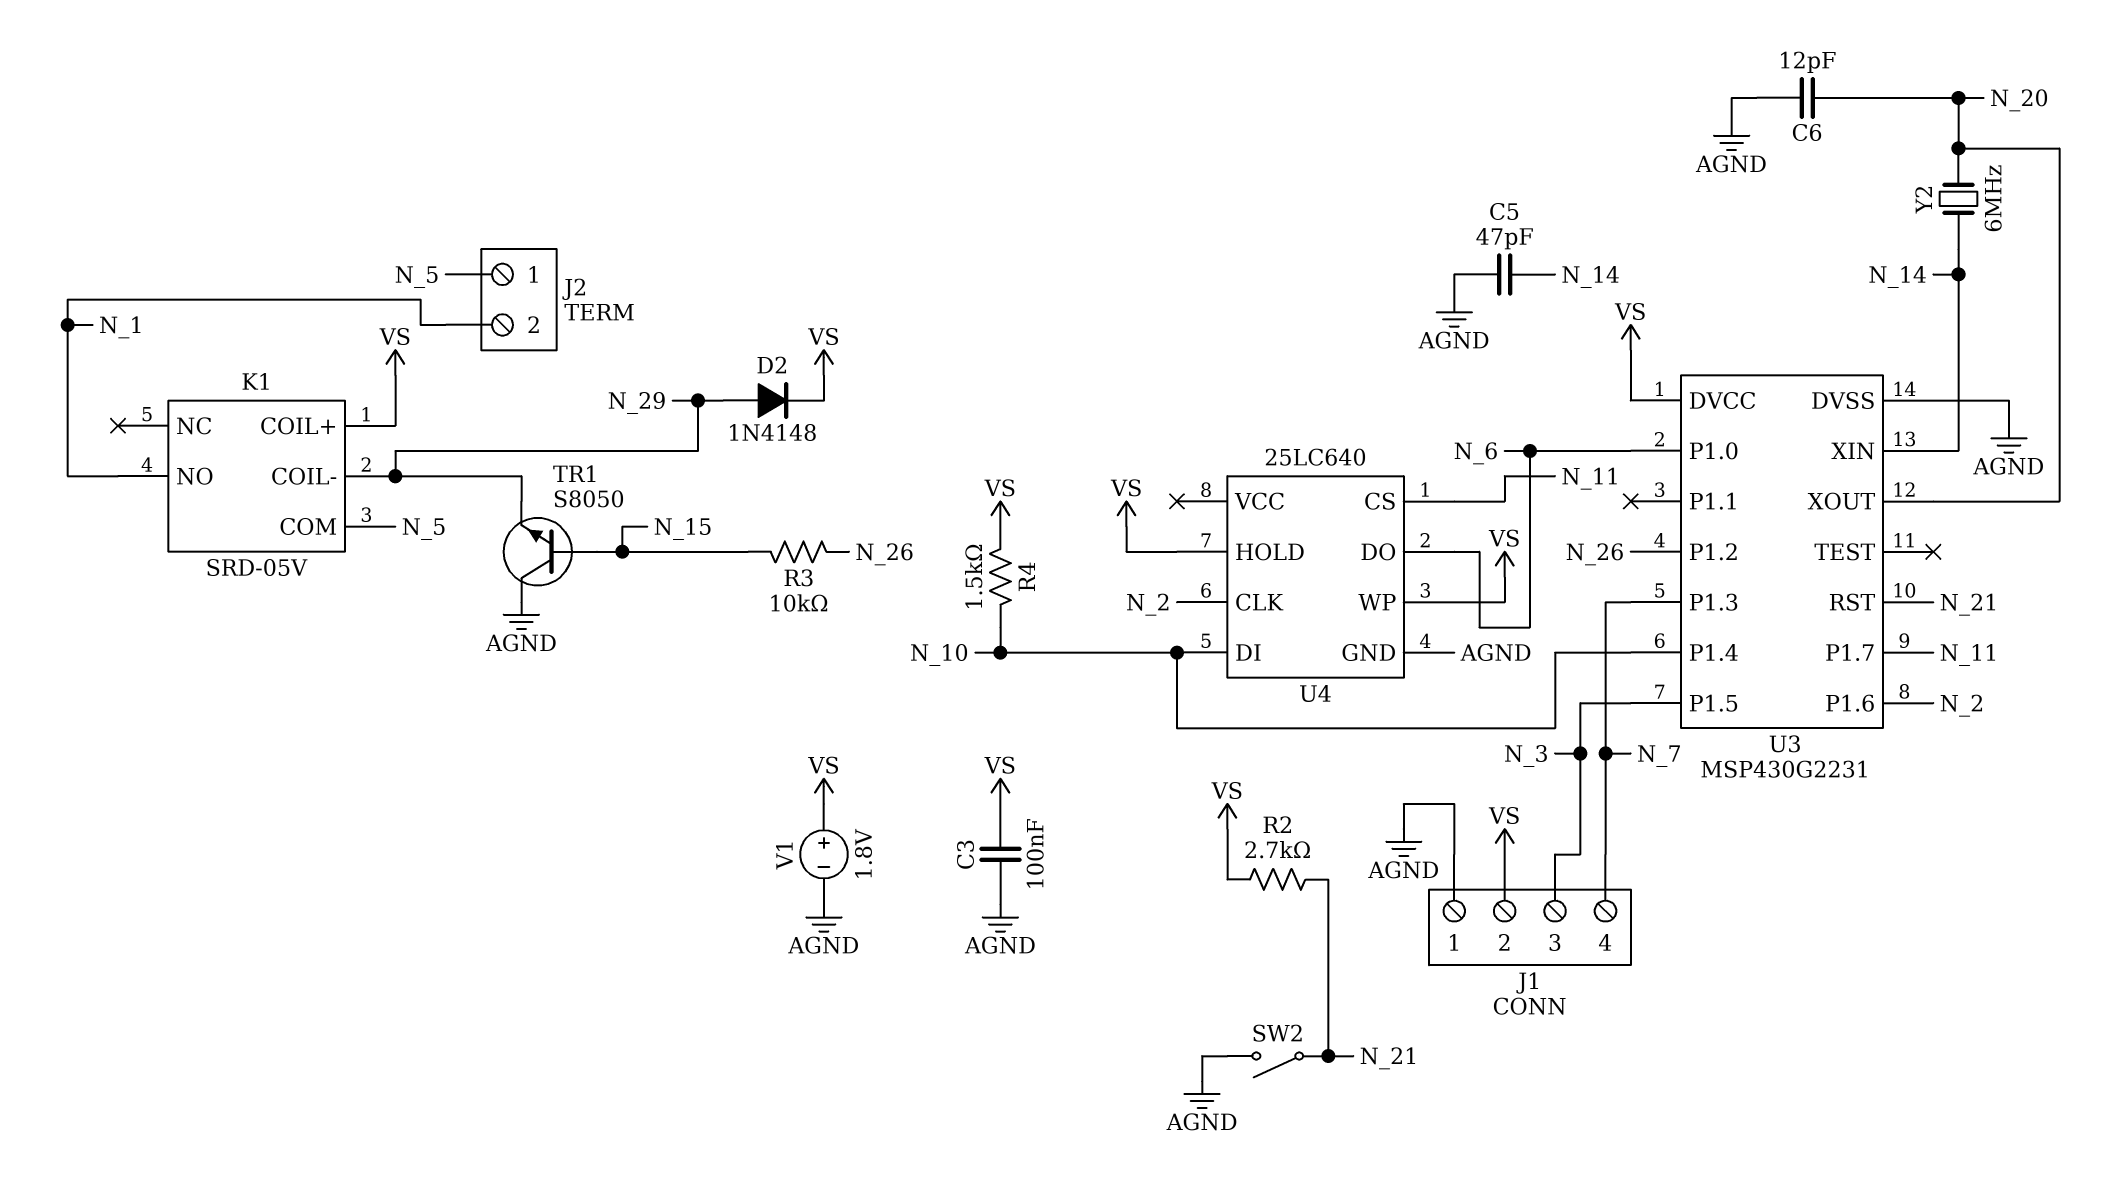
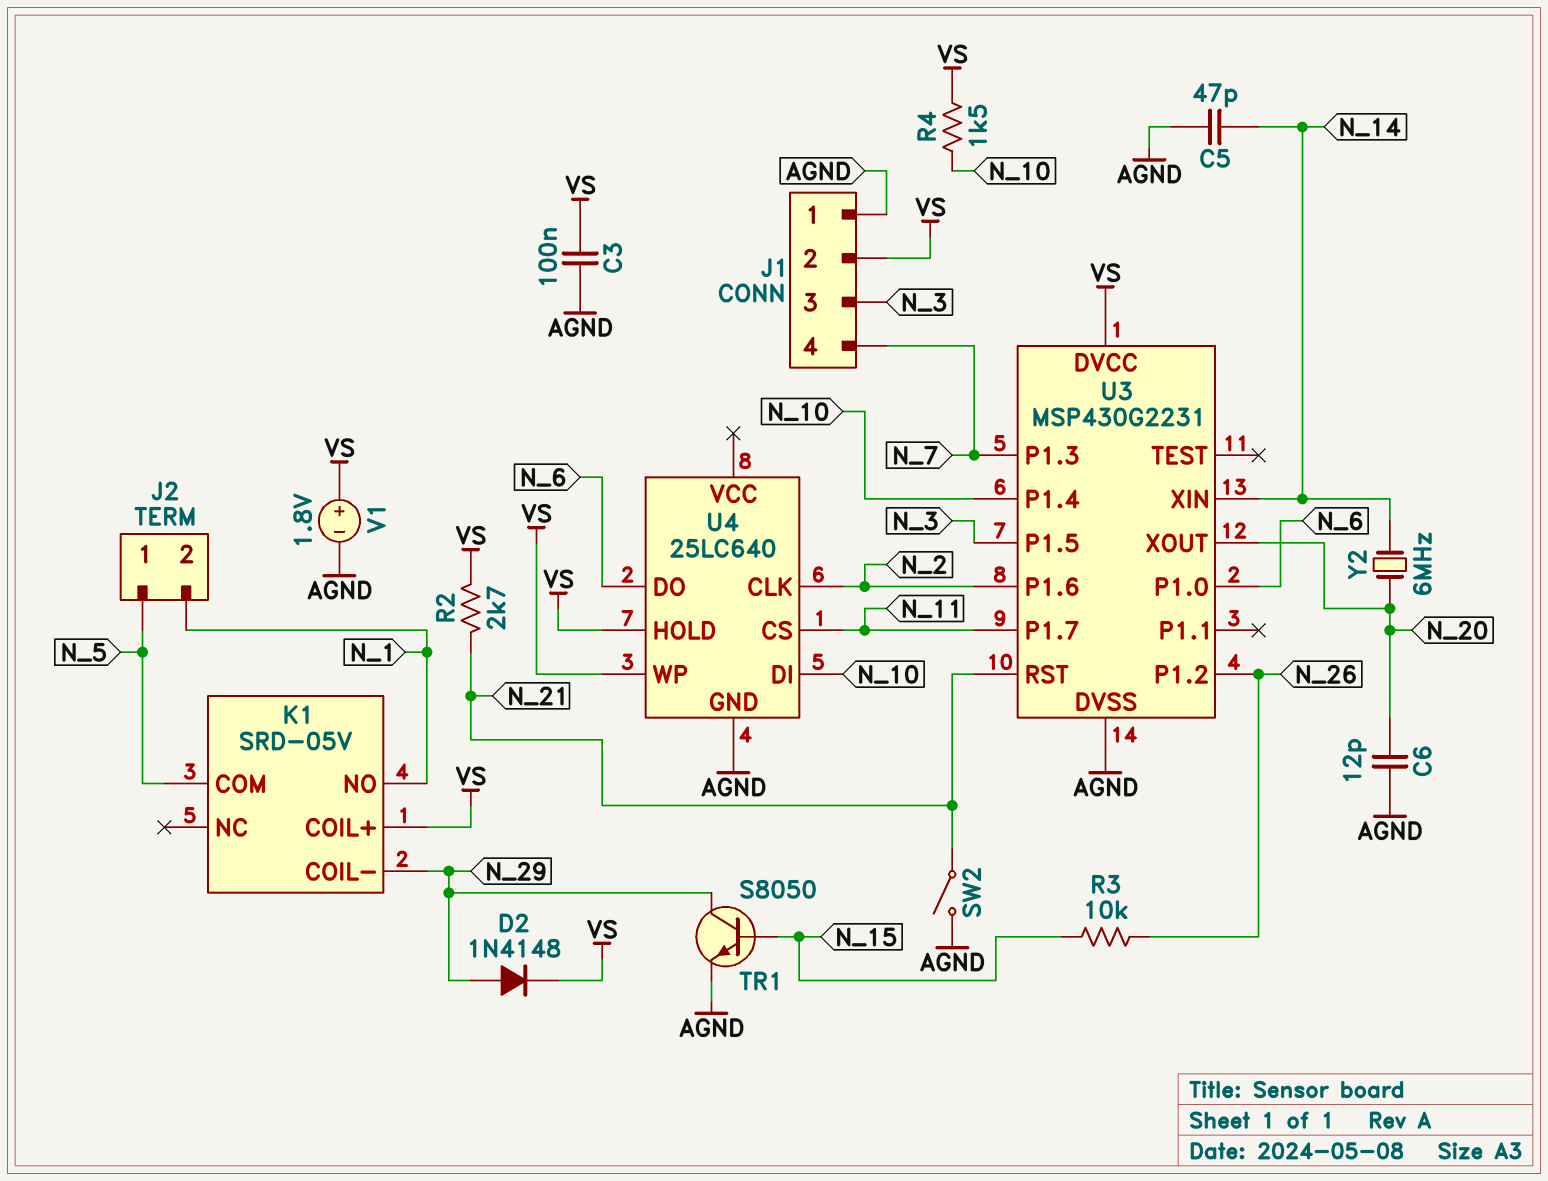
TR1: NPN S8050 (B N_15, C AGND, E N_29) -> NPN S8050 (B N_15, C N_29, E AGND)

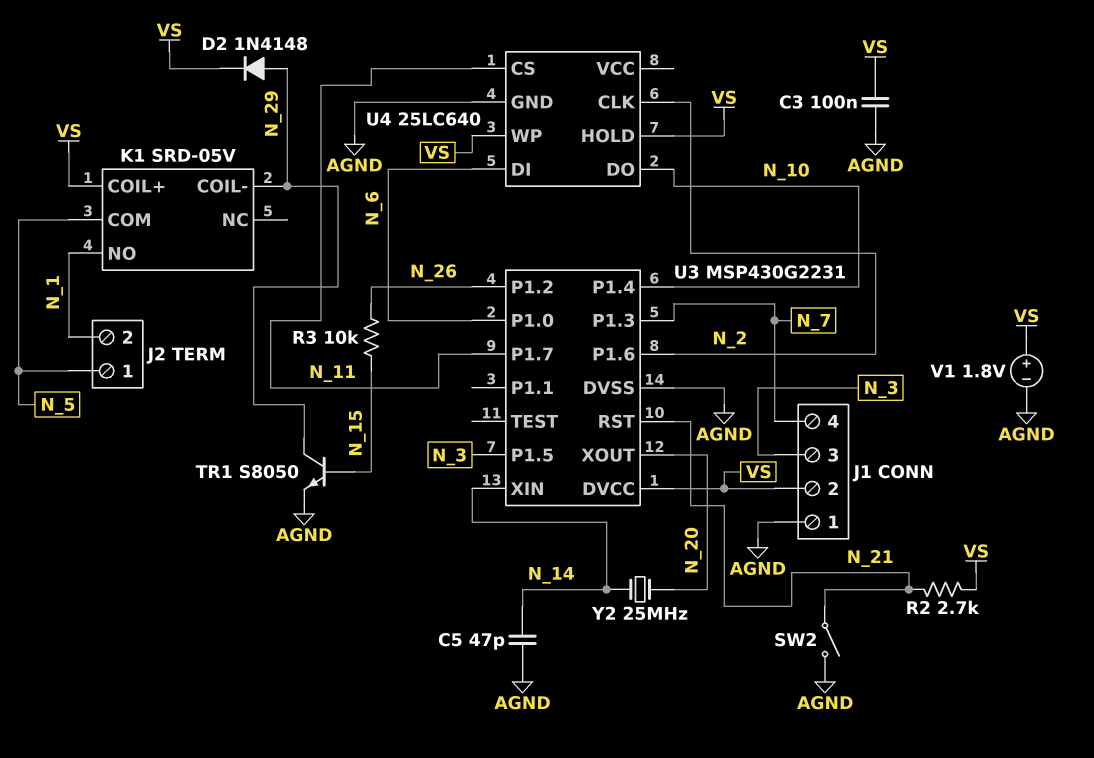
C6: 12pF (AGND, N_20) -> none
R4: 1.5k (N_10, VS) -> none
U4 pin DI: N_10 -> N_6
U4 pin DO: N_6 -> N_10
Y2: 6MHz (N_14, N_20) -> 25MHz (N_14, N_20)

